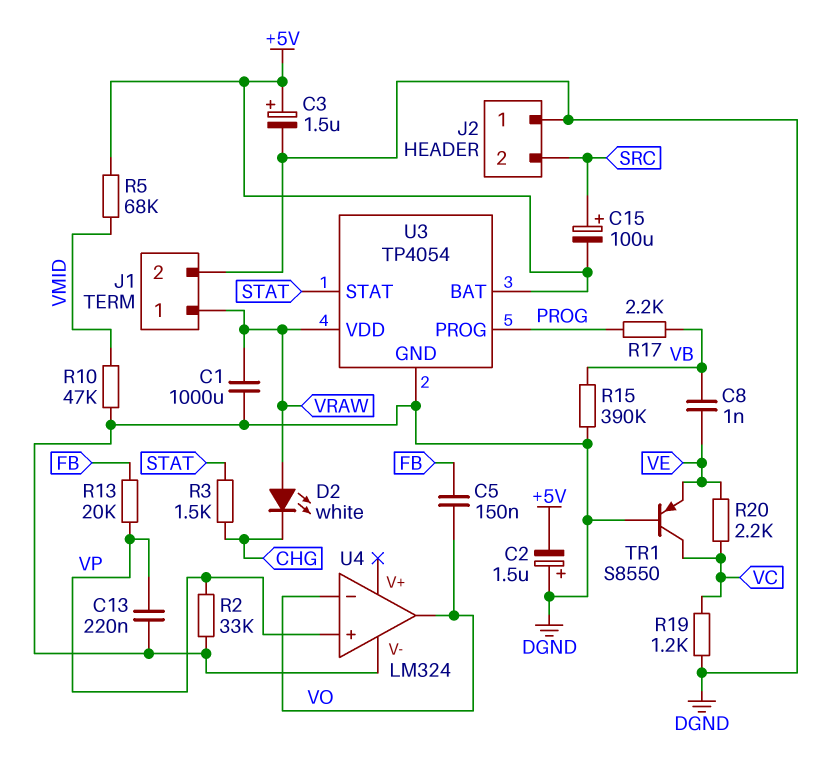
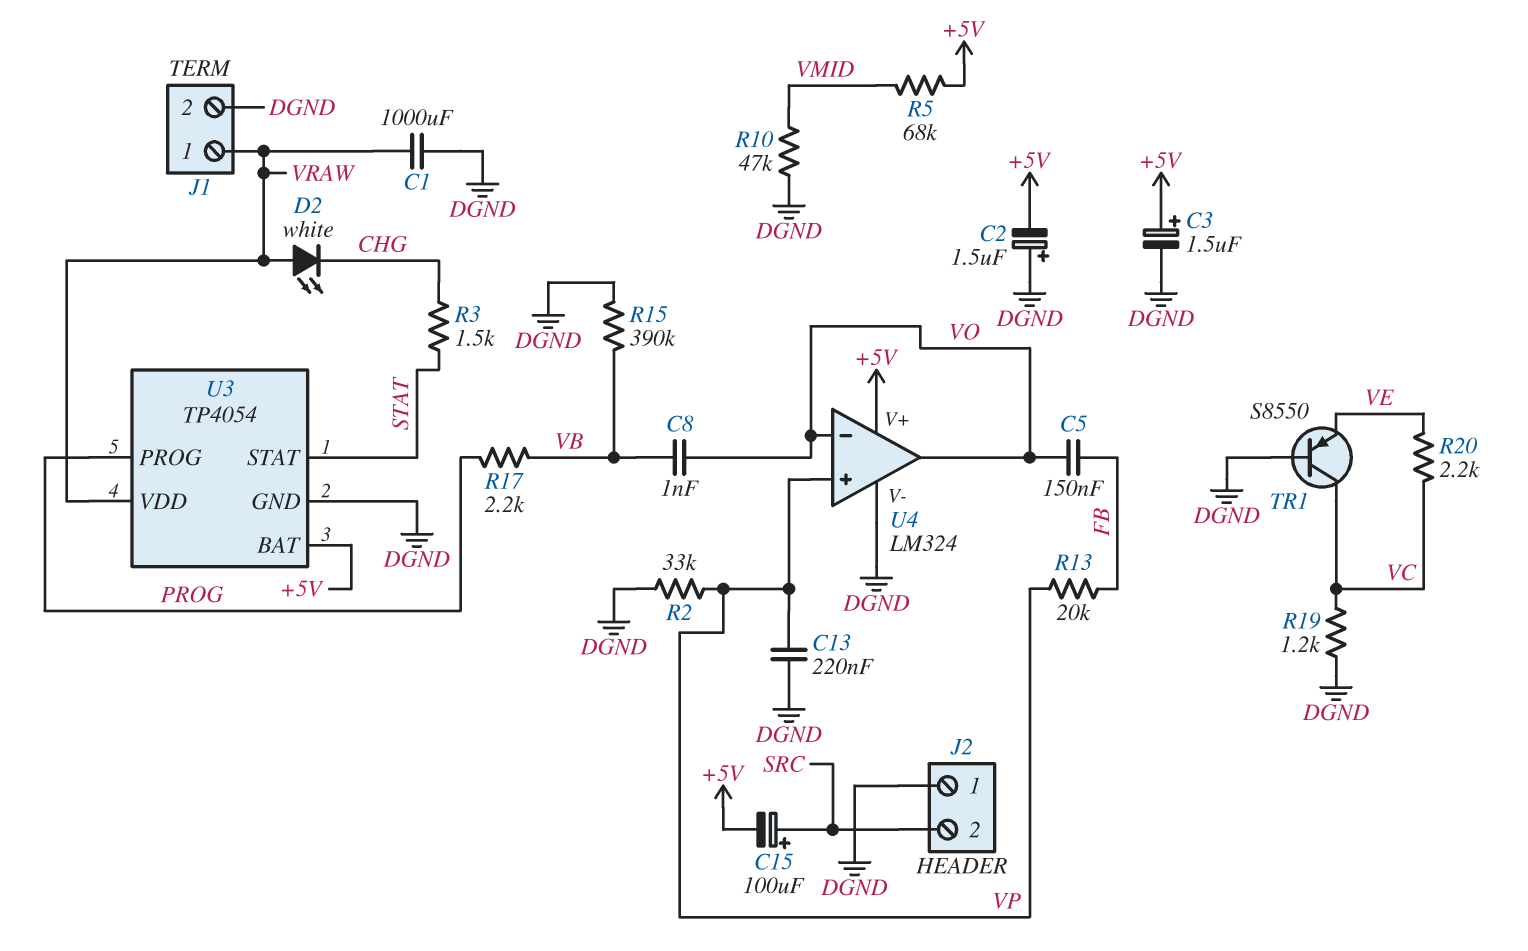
C8: 1nF (VB, VE) -> 1nF (VB, VO)
U4 pin V+: none -> +5V

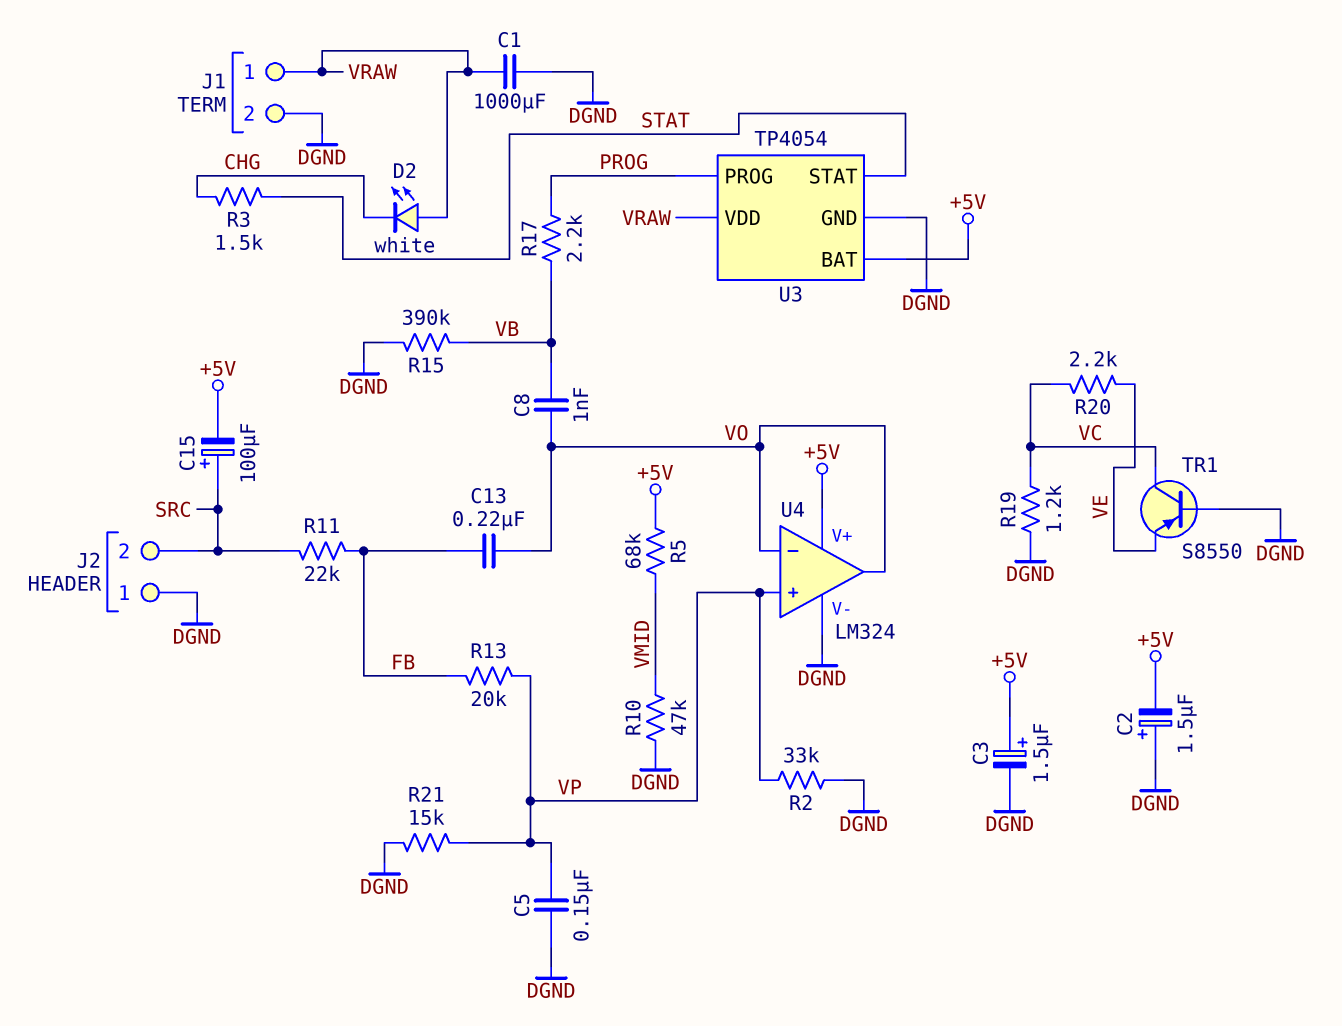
C5: 150nF (FB, VO) -> 150nF (DGND, VP)
C13: 220nF (DGND, VP) -> 220nF (FB, VO)
R11: none -> 22k (FB, SRC)
R21: none -> 15k (DGND, VP)

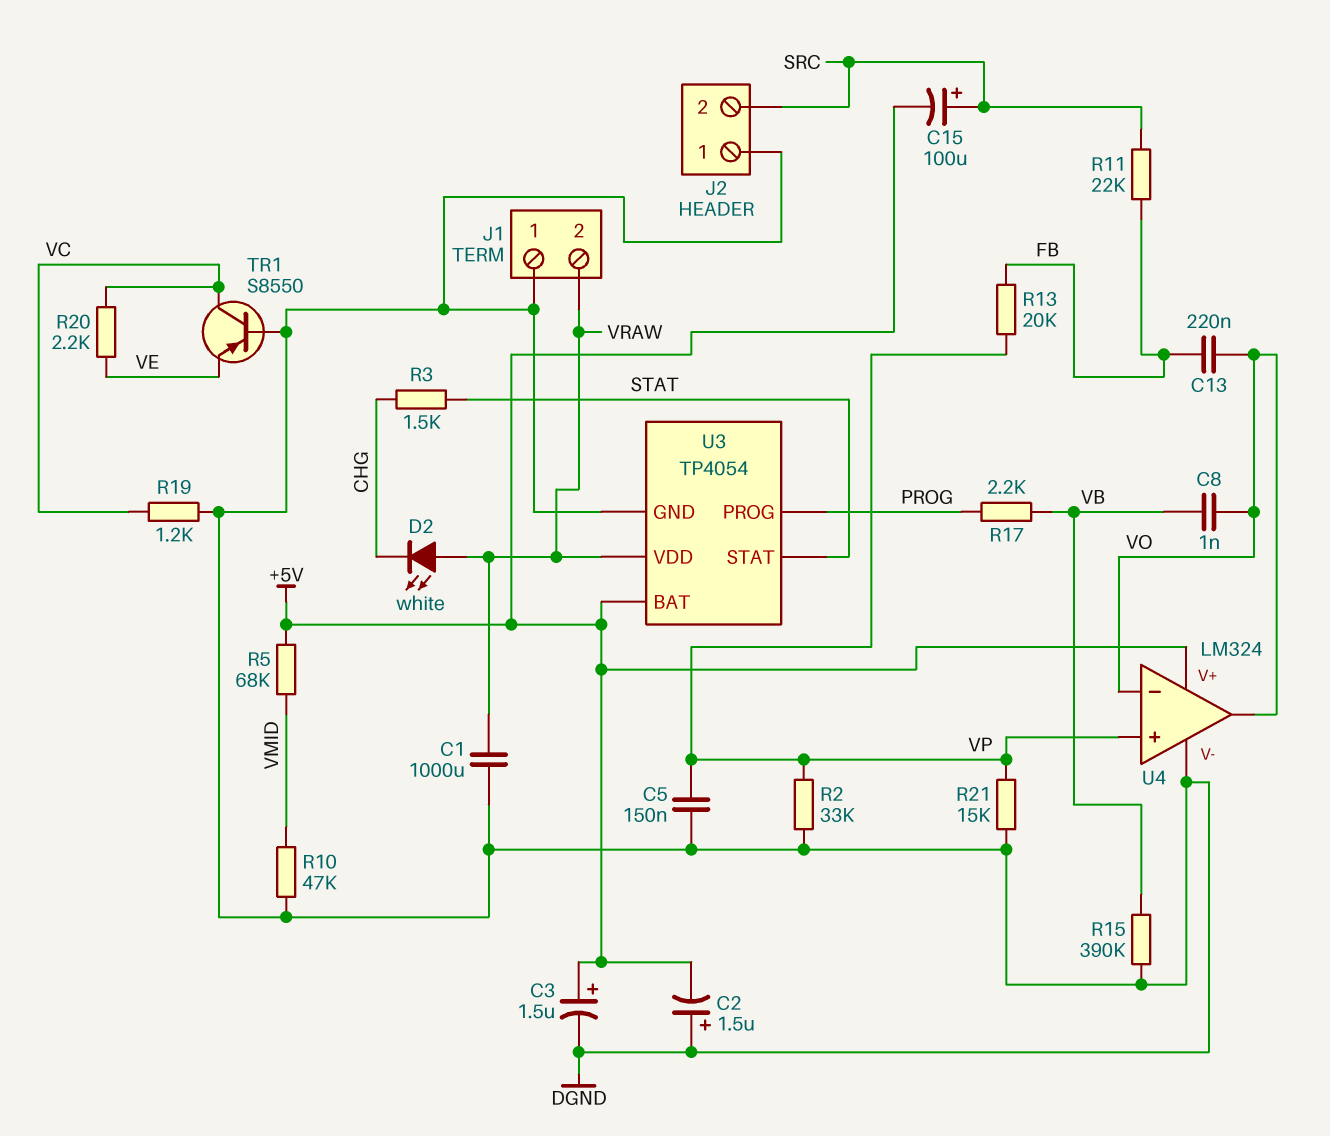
J1 pin 1: VRAW -> DGND
J1 pin 2: DGND -> VRAW

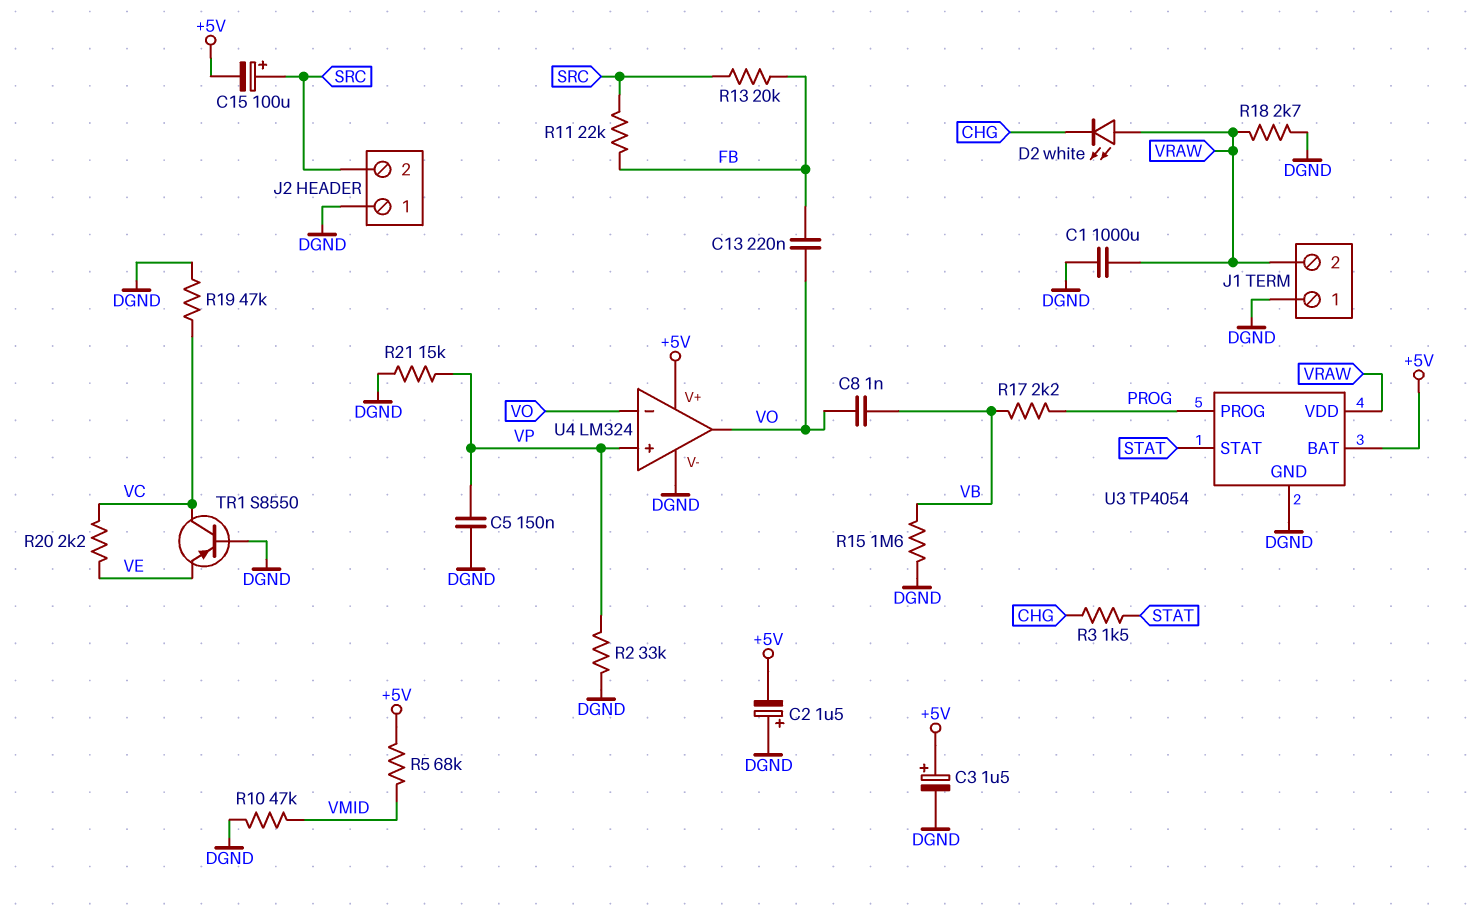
R13: 20k (FB, VP) -> 20k (FB, SRC)
R15: 390k (DGND, VB) -> 1.6M (DGND, VB)
R18: none -> 2.7k (DGND, VRAW)
R19: 1.2k (DGND, VC) -> 47k (DGND, VC)

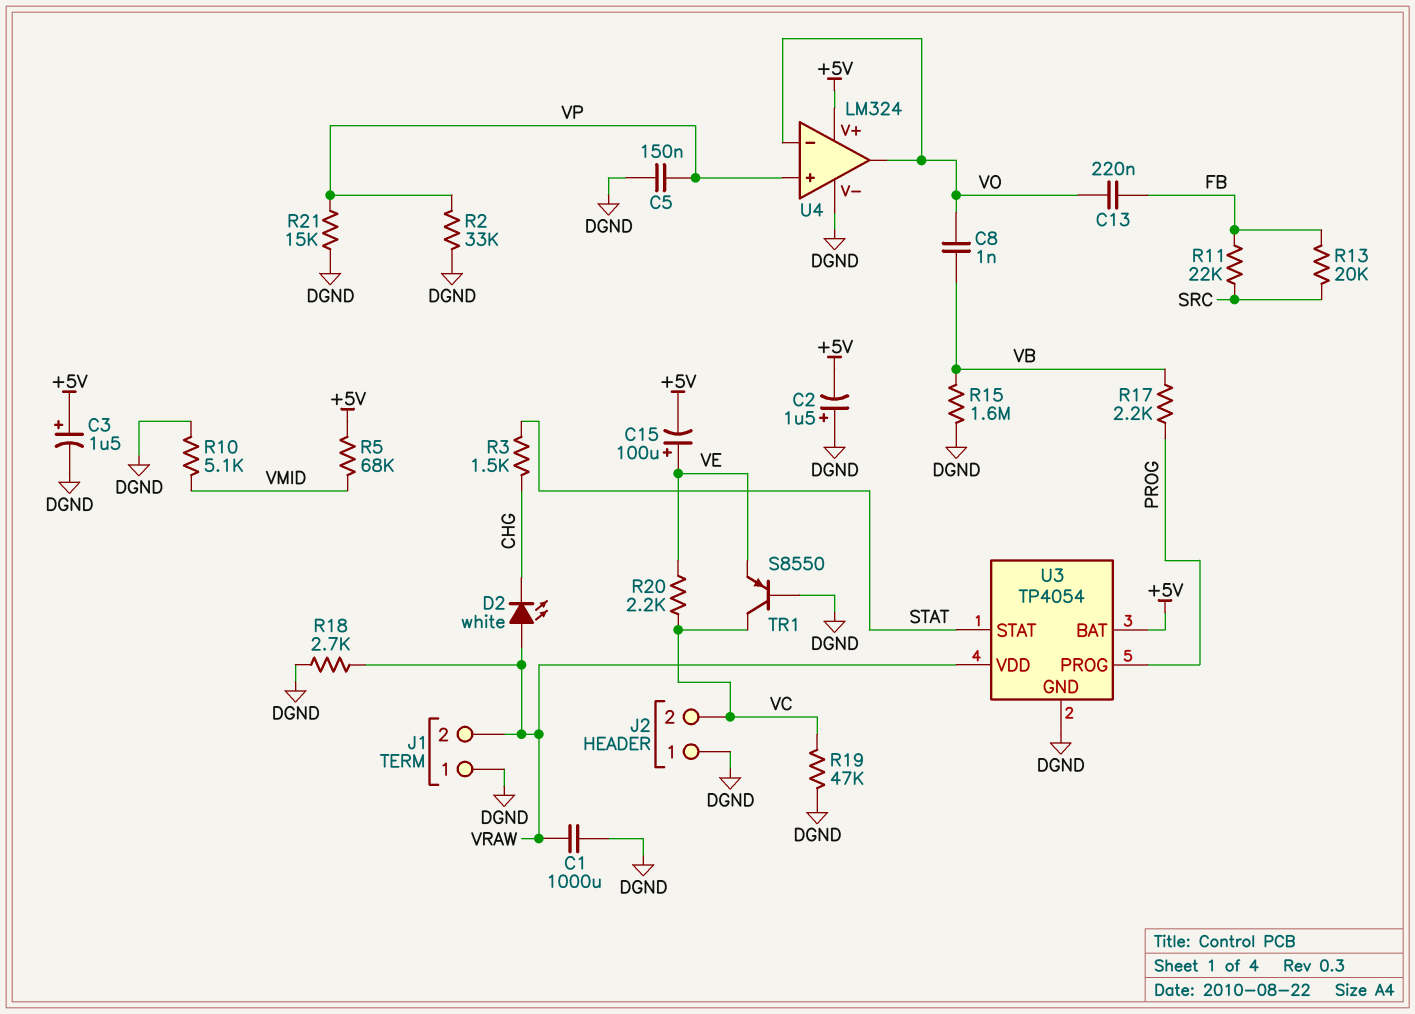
C15: 100uF (plus SRC, minus +5V) -> 100uF (plus VE, minus +5V)
J2 pin 2: SRC -> VC
R10: 47k (DGND, VMID) -> 5.1k (DGND, VMID)

